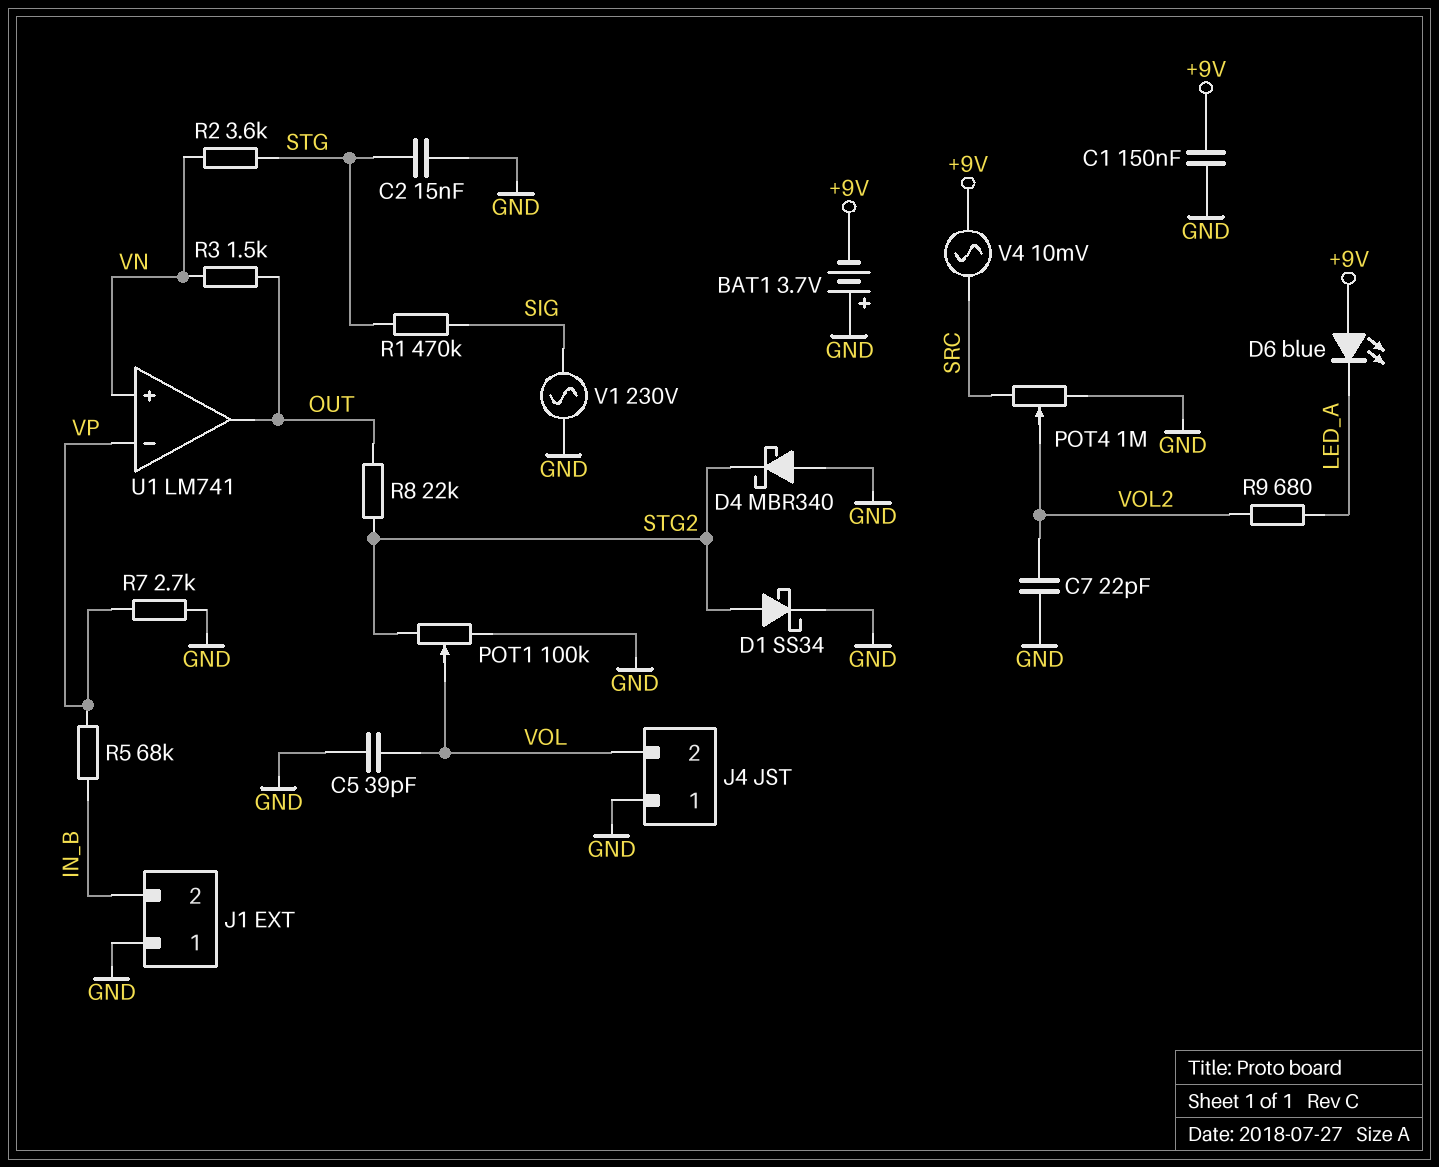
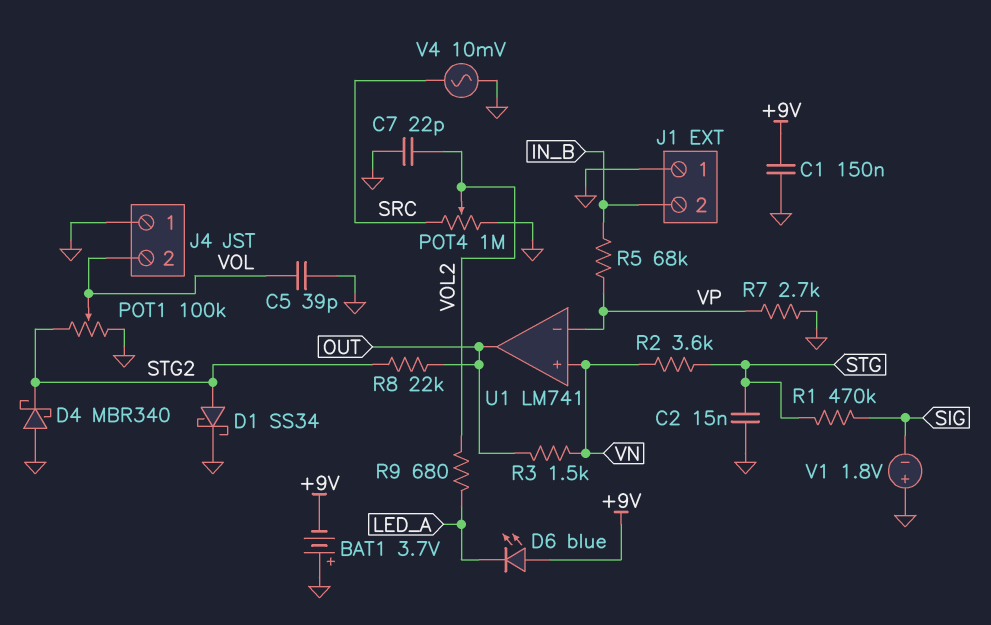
V1: AC 230V (GND, SIG) -> 1.8V (plus GND, minus SIG)
V4: AC 10mV (+9V, SRC) -> AC 10mV (GND, SRC)

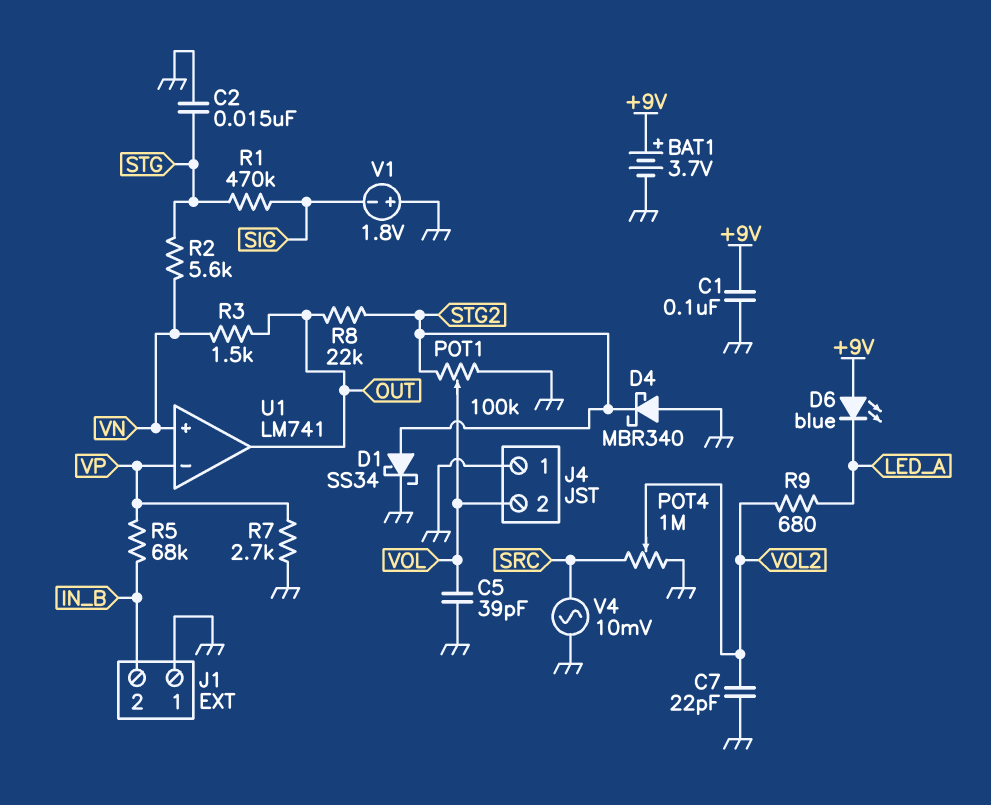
BAT1: 3.7V (plus GND, minus +9V) -> 3.7V (plus +9V, minus GND)
C1: 150nF (+9V, GND) -> 100nF (+9V, GND)
R2: 3.6k (STG, VN) -> 5.6k (STG, VN)

